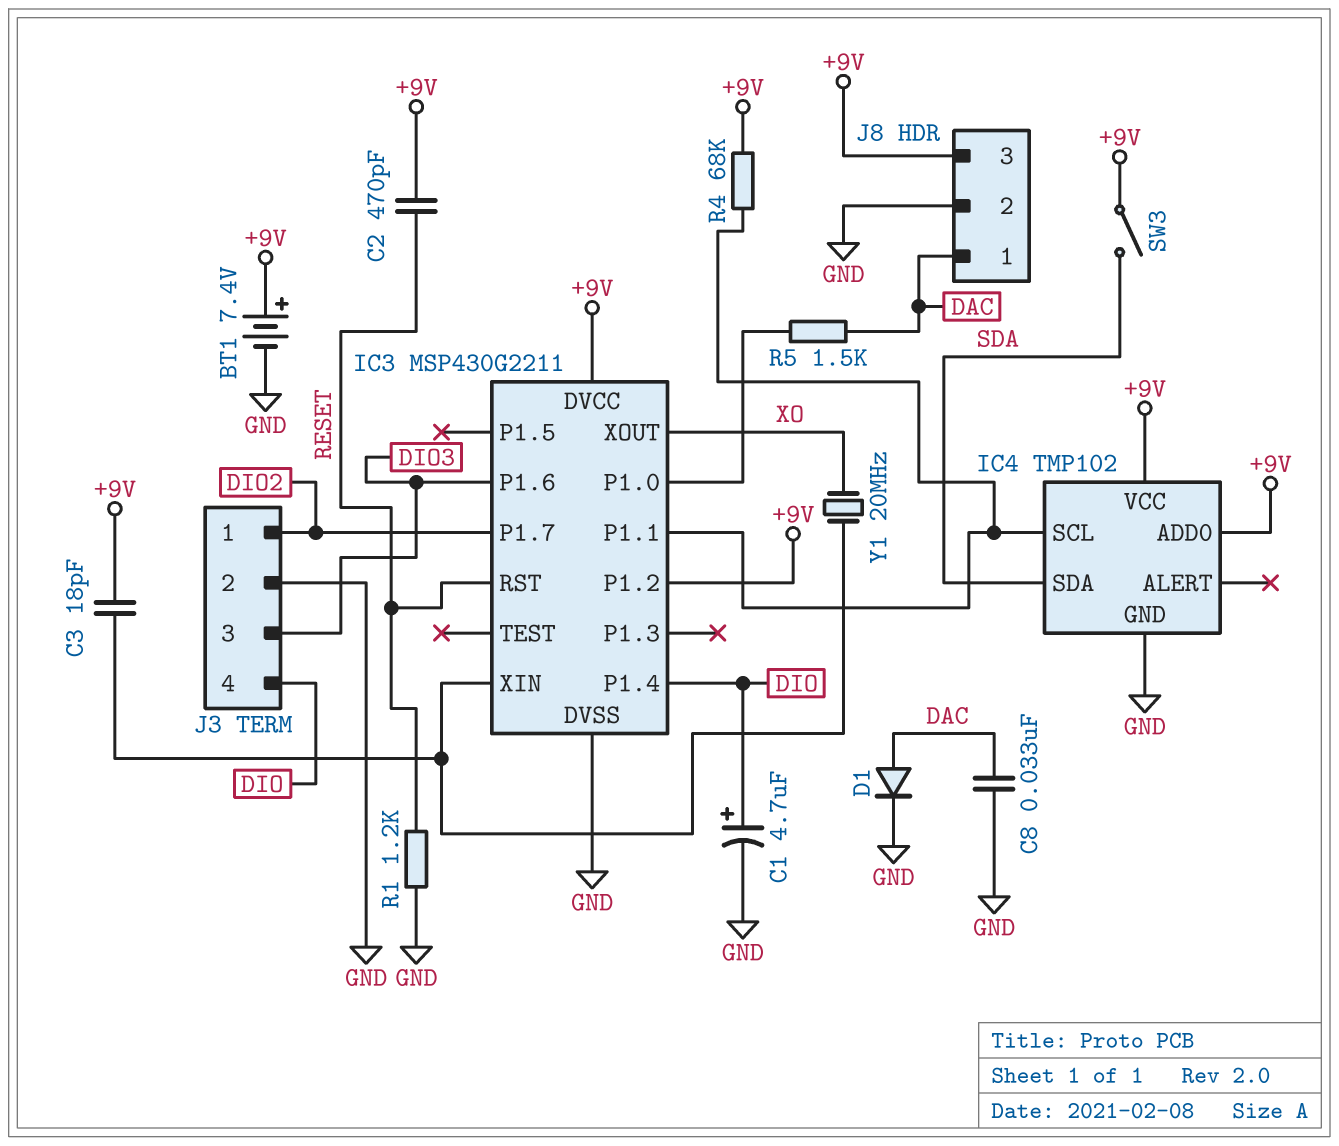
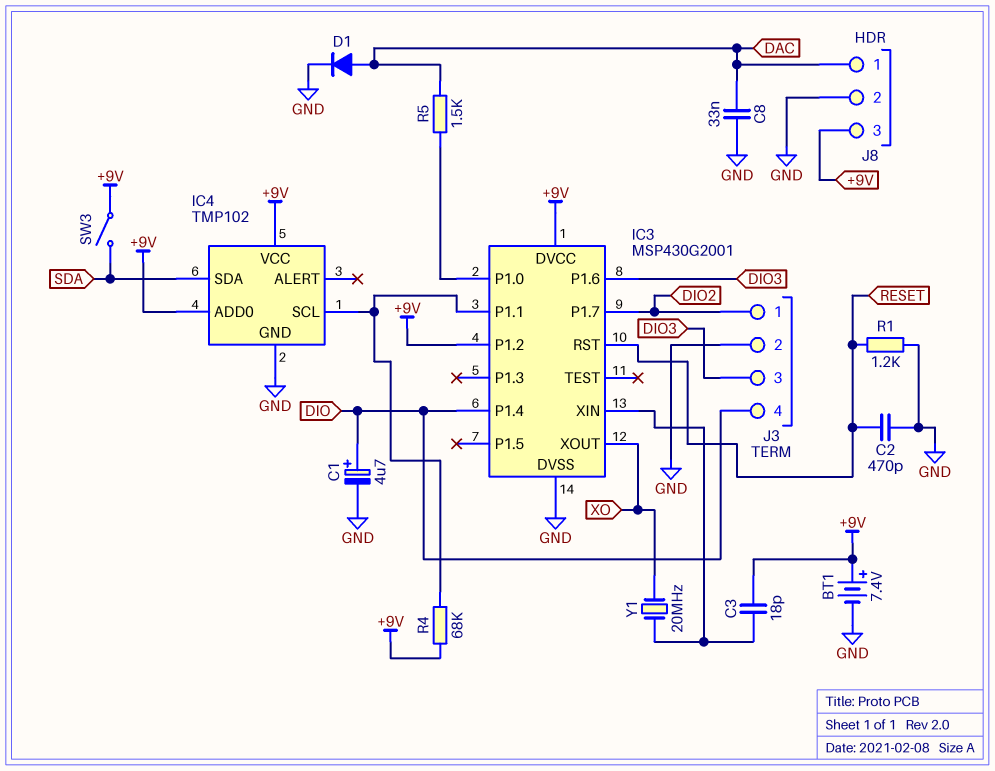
C2: 470pF (+9V, RESET) -> 470pF (GND, RESET)
IC3: MSP430G2211 -> MSP430G2001

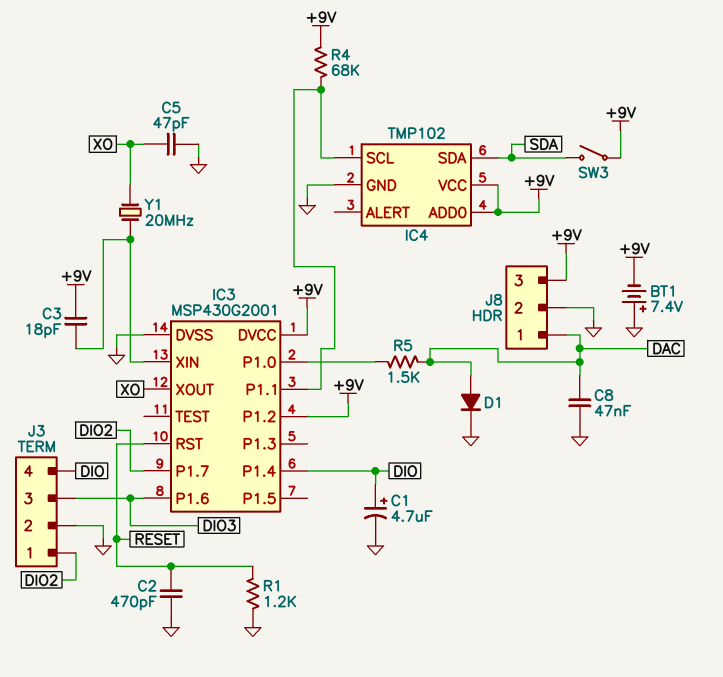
BT1: 7.4V (plus +9V, minus GND) -> 7.4V (plus GND, minus +9V)
C5: none -> 47pF (GND, XO)
C8: 33nF (DAC, GND) -> 47nF (DAC, GND)

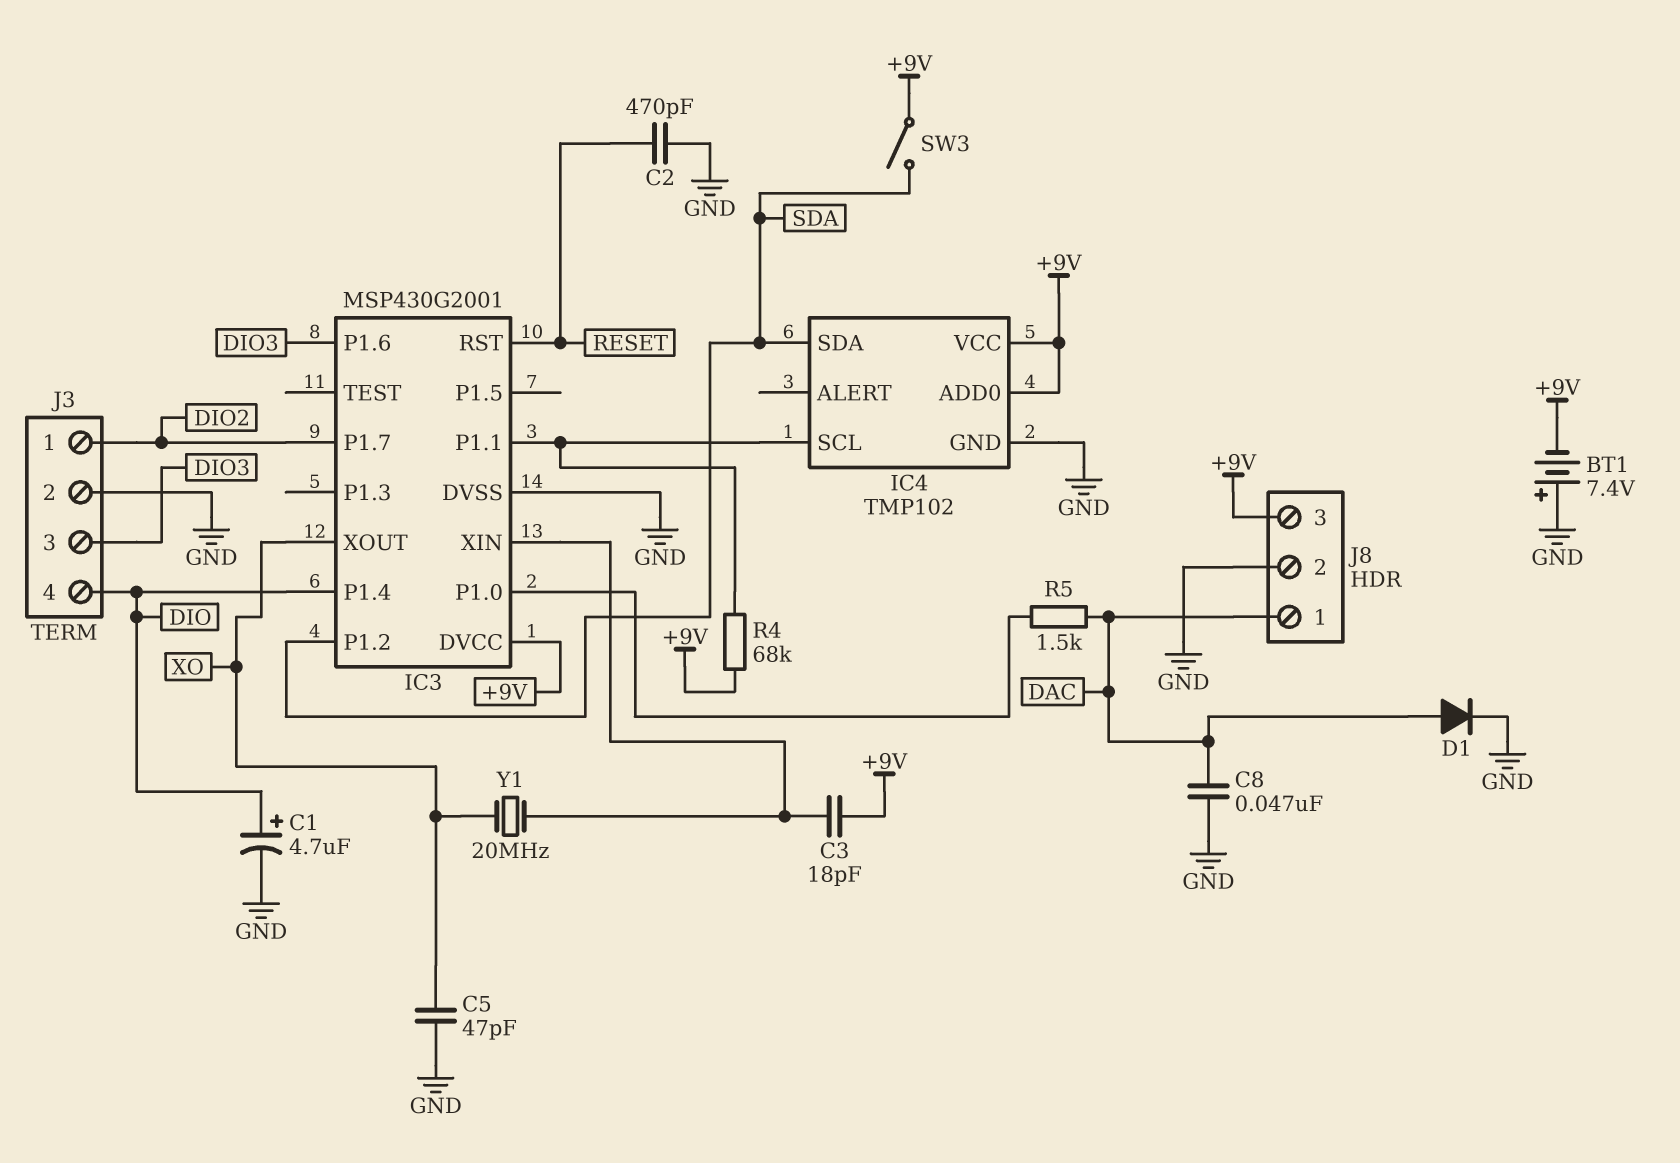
IC3 pin P1.2: +9V -> SDA
R1: 1.2k (GND, RESET) -> none

